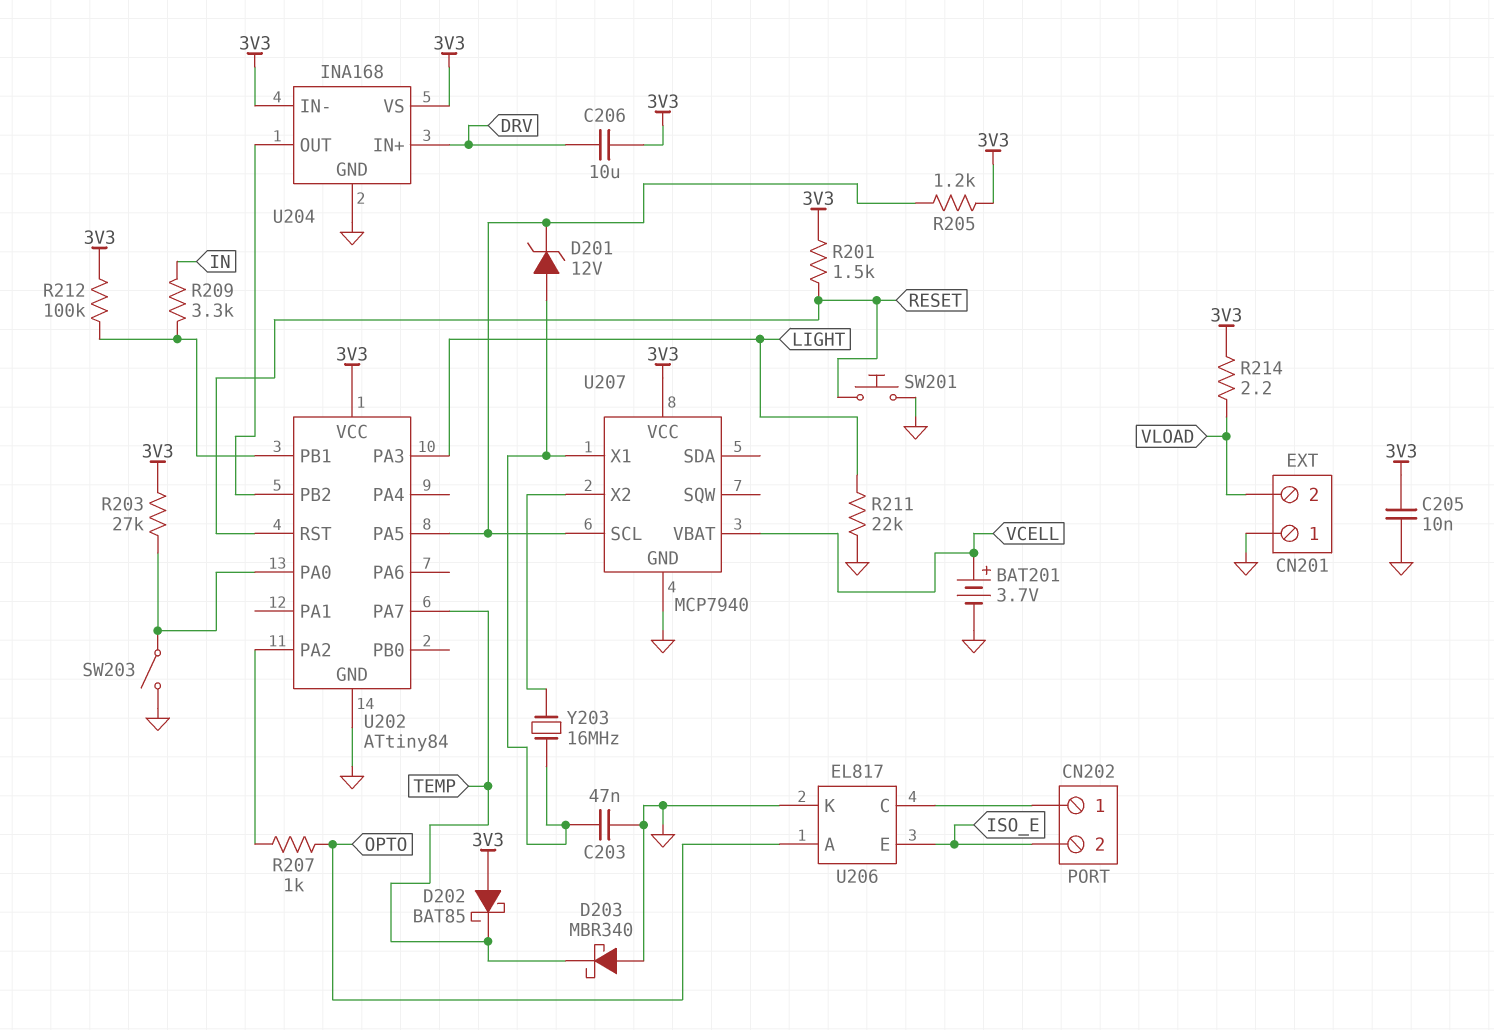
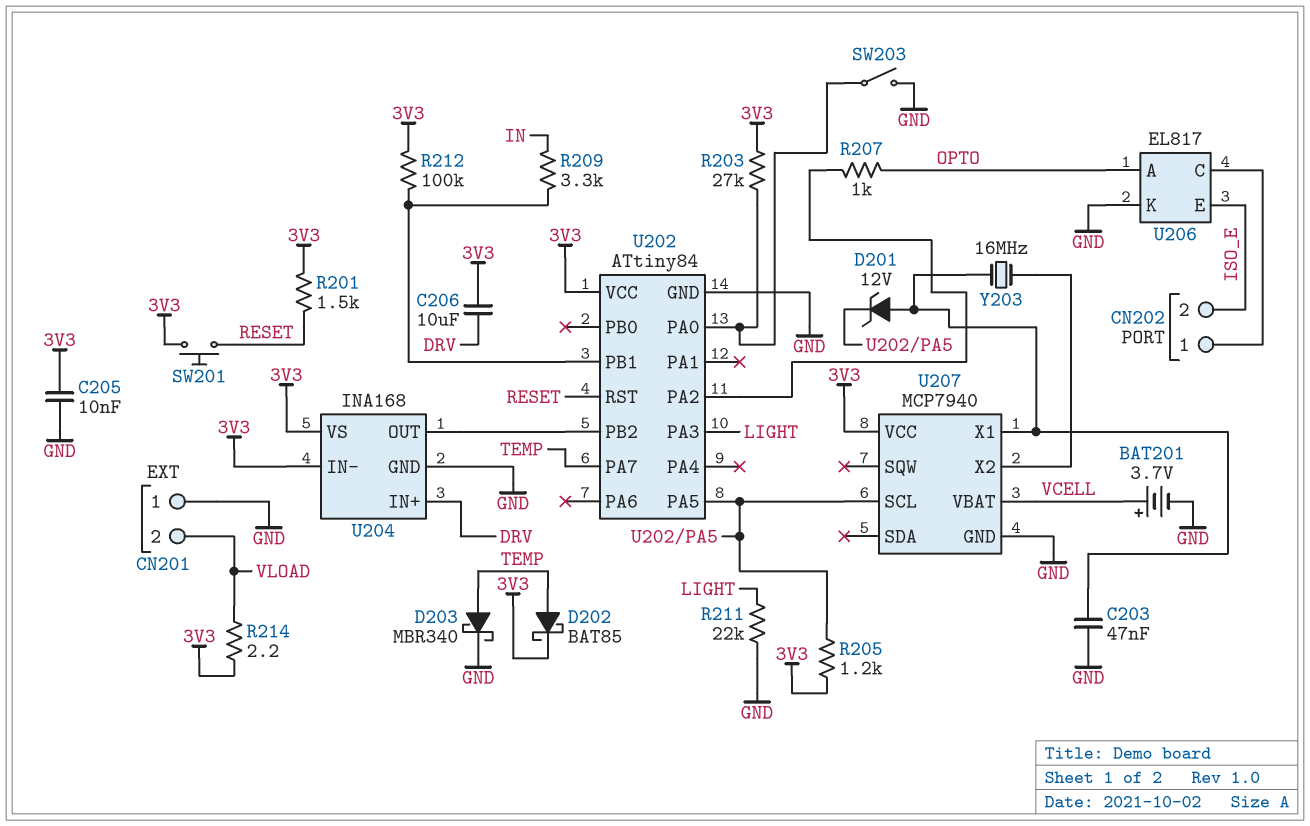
D202: schottky BAT85 (A 3V3, K TEMP) -> schottky BAT85 (A TEMP, K 3V3)
D203: schottky MBR340 (A GND, K TEMP) -> schottky MBR340 (A TEMP, K GND)
SW201: button (GND, RESET) -> button (3V3, RESET)

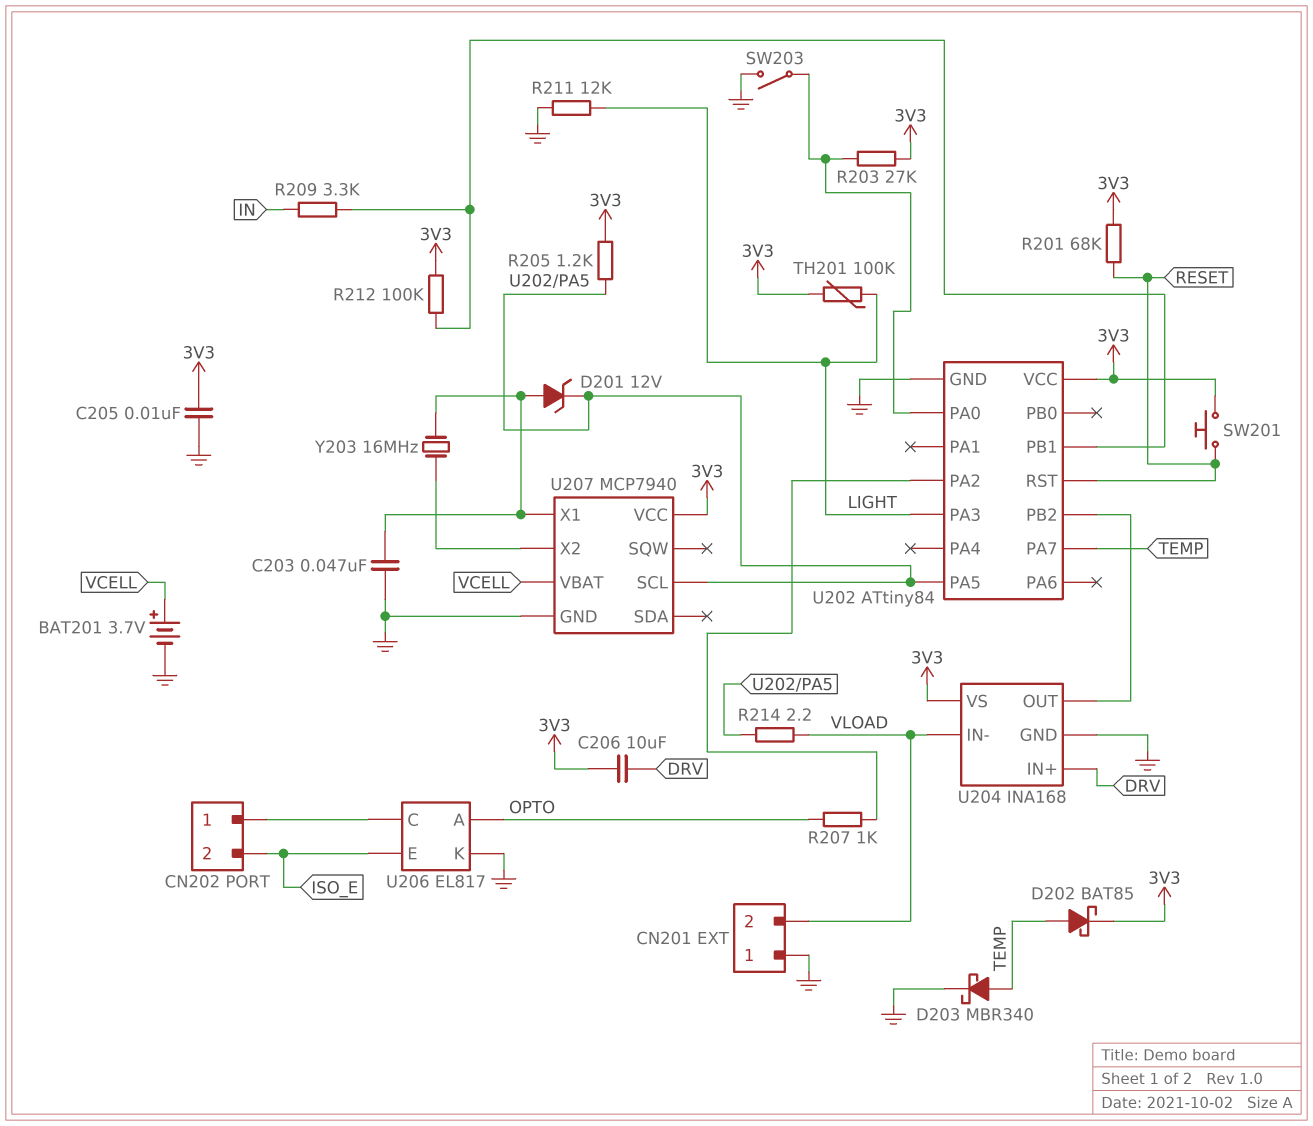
R201: 1.5k (3V3, RESET) -> 68k (3V3, RESET)
R211: 22k (GND, LIGHT) -> 12k (GND, LIGHT)
R214: 2.2 (3V3, VLOAD) -> 2.2 (U202/PA5, VLOAD)
TH201: none -> 100k (3V3, LIGHT)
U204 pin IN-: 3V3 -> VLOAD

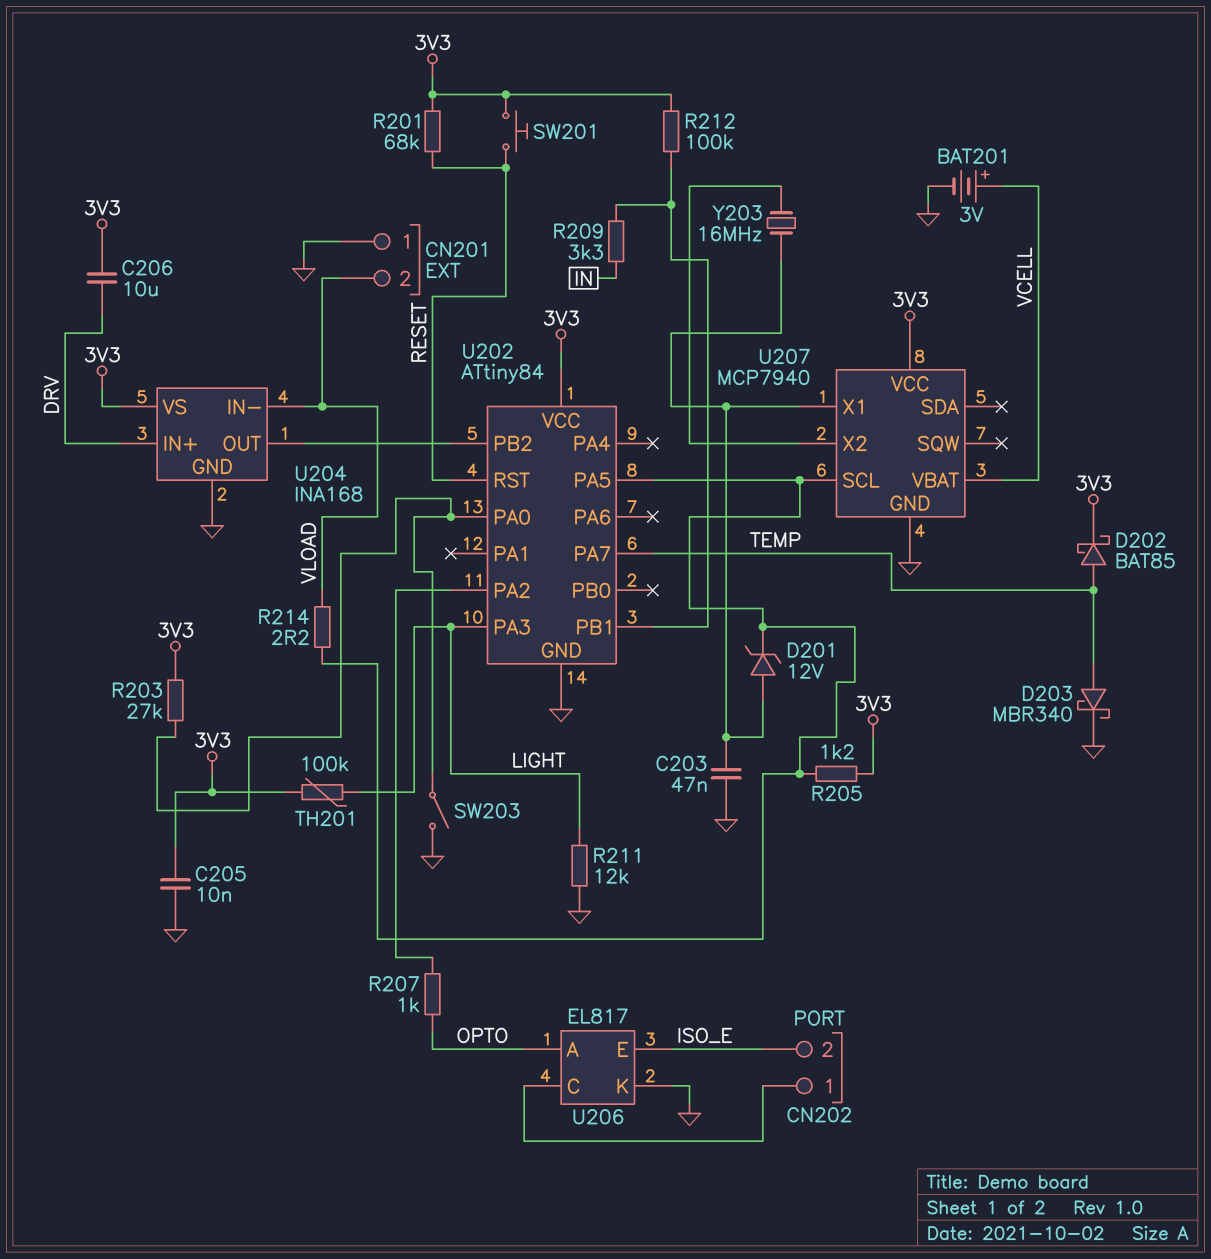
BAT201: 3.7V (plus VCELL, minus GND) -> 3V (plus VCELL, minus GND)

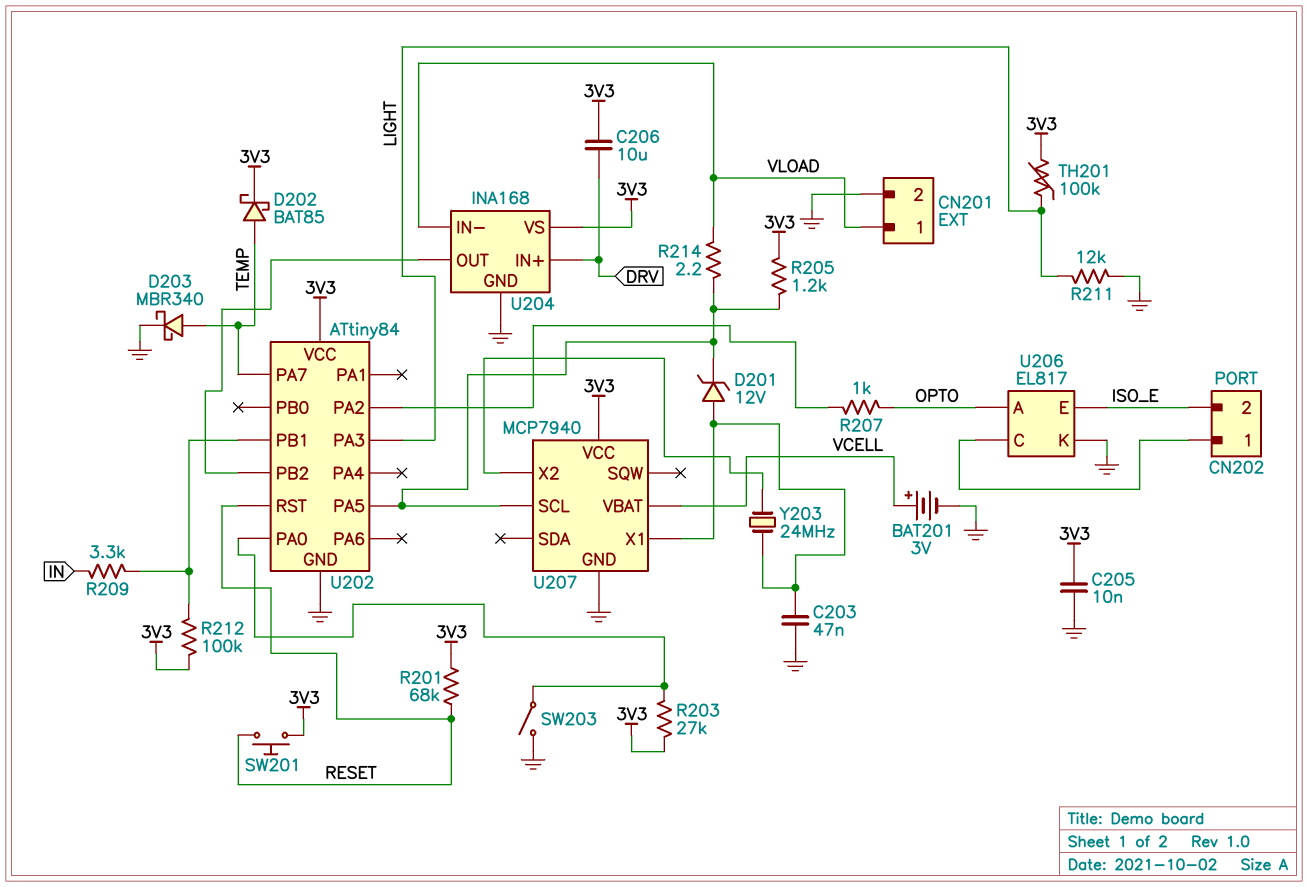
CN201 pin 1: GND -> VLOAD
CN201 pin 2: VLOAD -> GND
Y203: 16MHz (U207/X1, U207/X2) -> 24MHz (U207/X1, U207/X2)

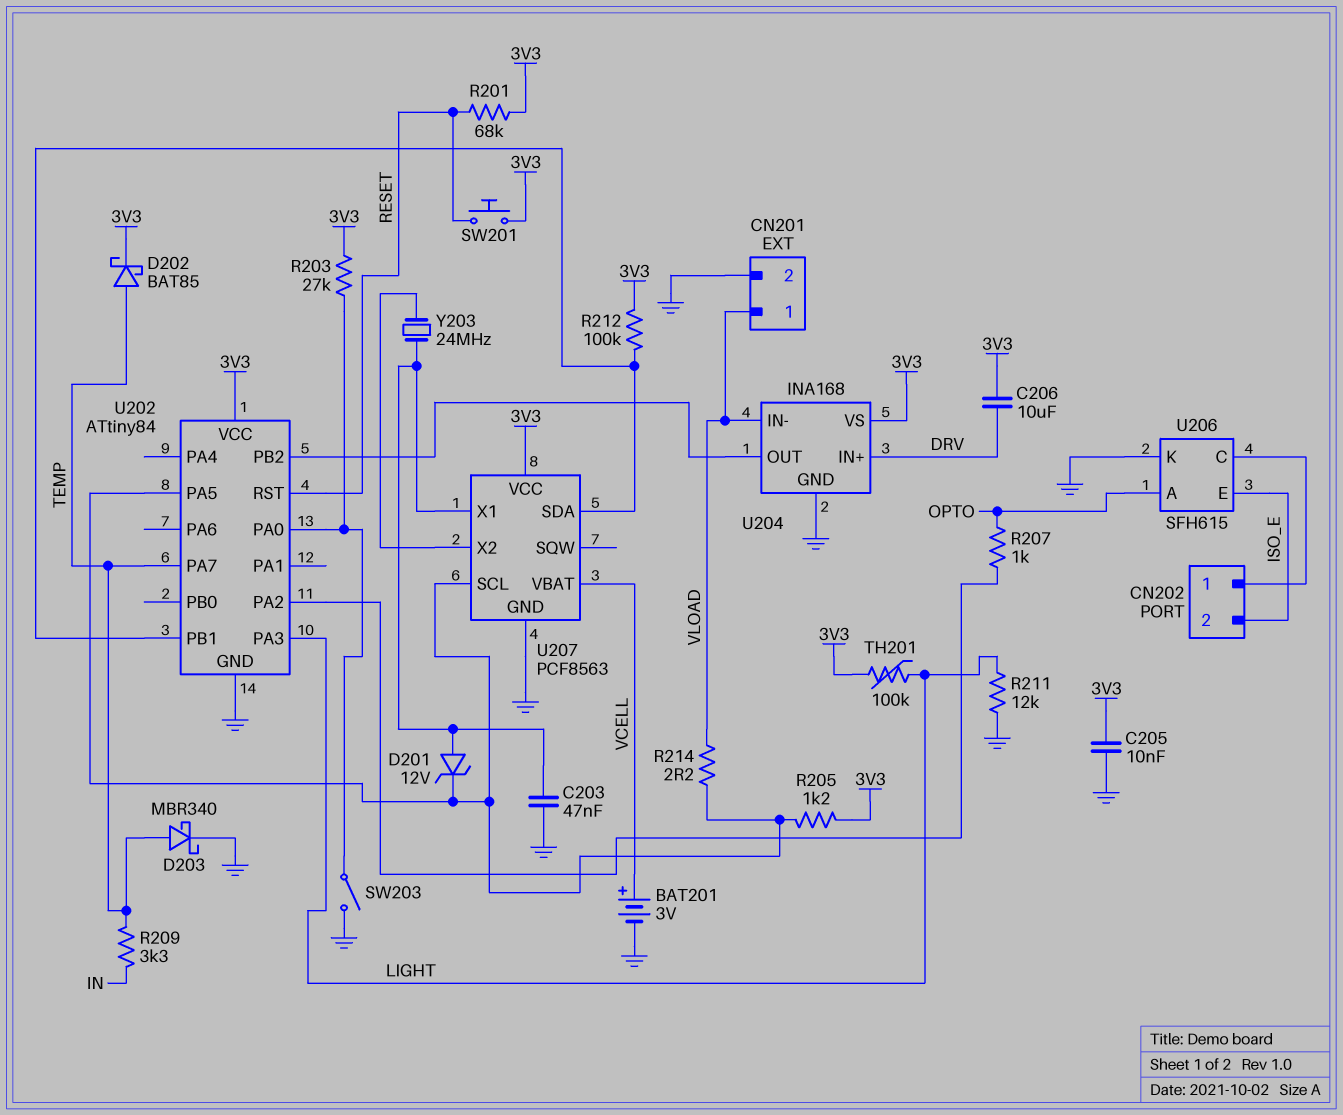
R209: 3.3k (IN, U202/PB1) -> 3.3k (IN, TEMP)
U206: EL817 -> SFH615
U207: MCP7940 -> PCF8563
U207 pin SDA: none -> U202/PB1

